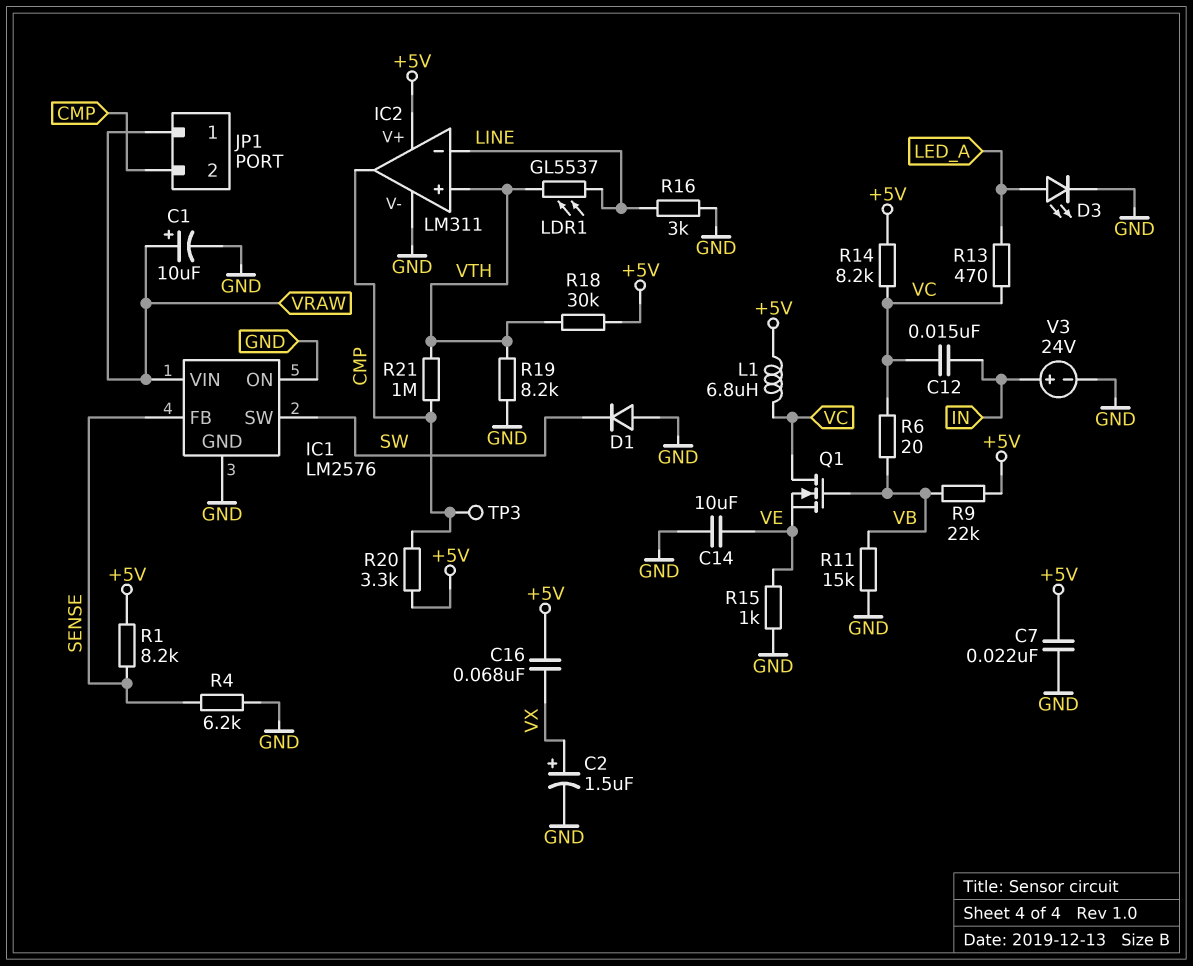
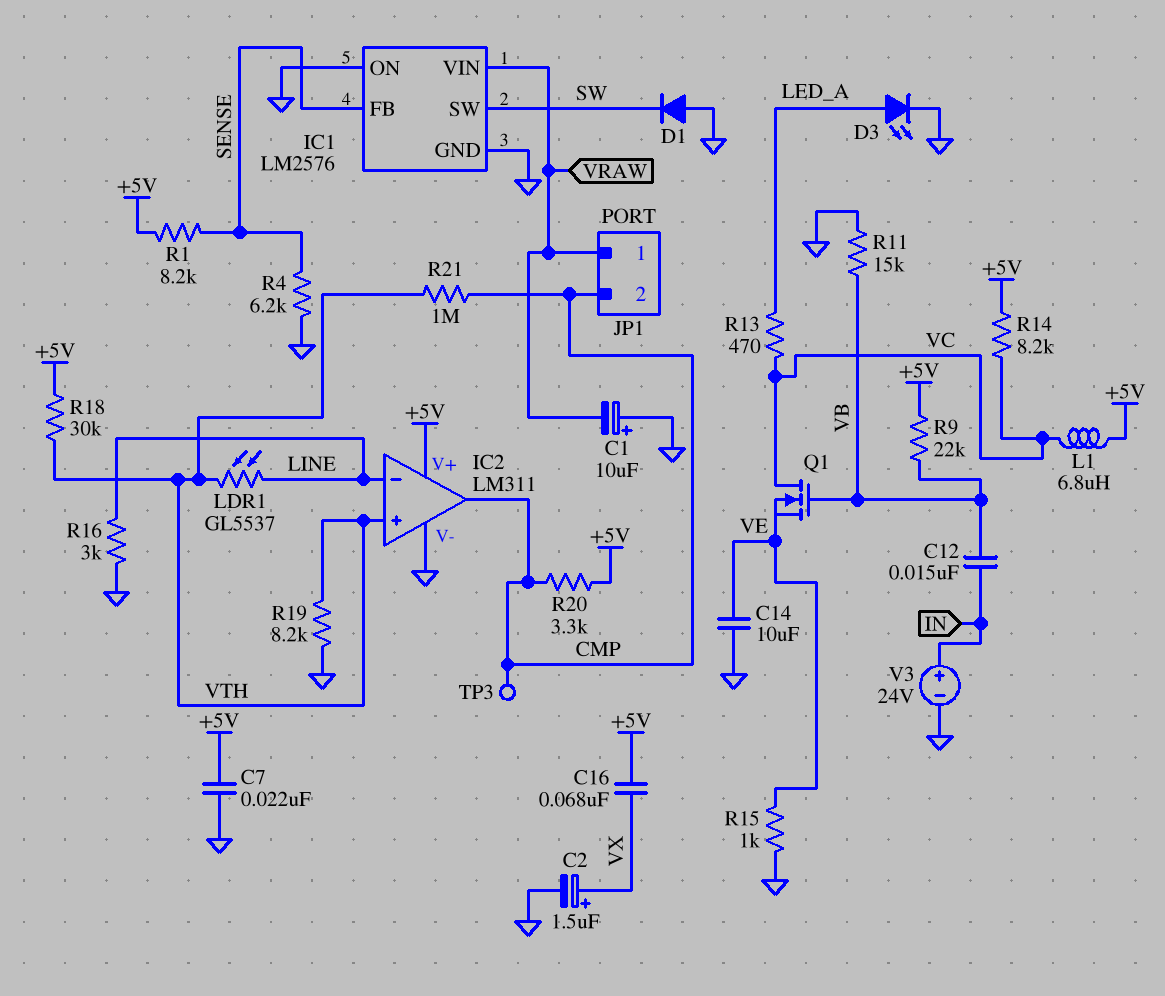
C1: 10uF (plus VRAW, minus GND) -> 10uF (plus GND, minus VRAW)
C12: 15nF (IN, VC) -> 15nF (IN, VB)
R6: 20 (VB, VC) -> none

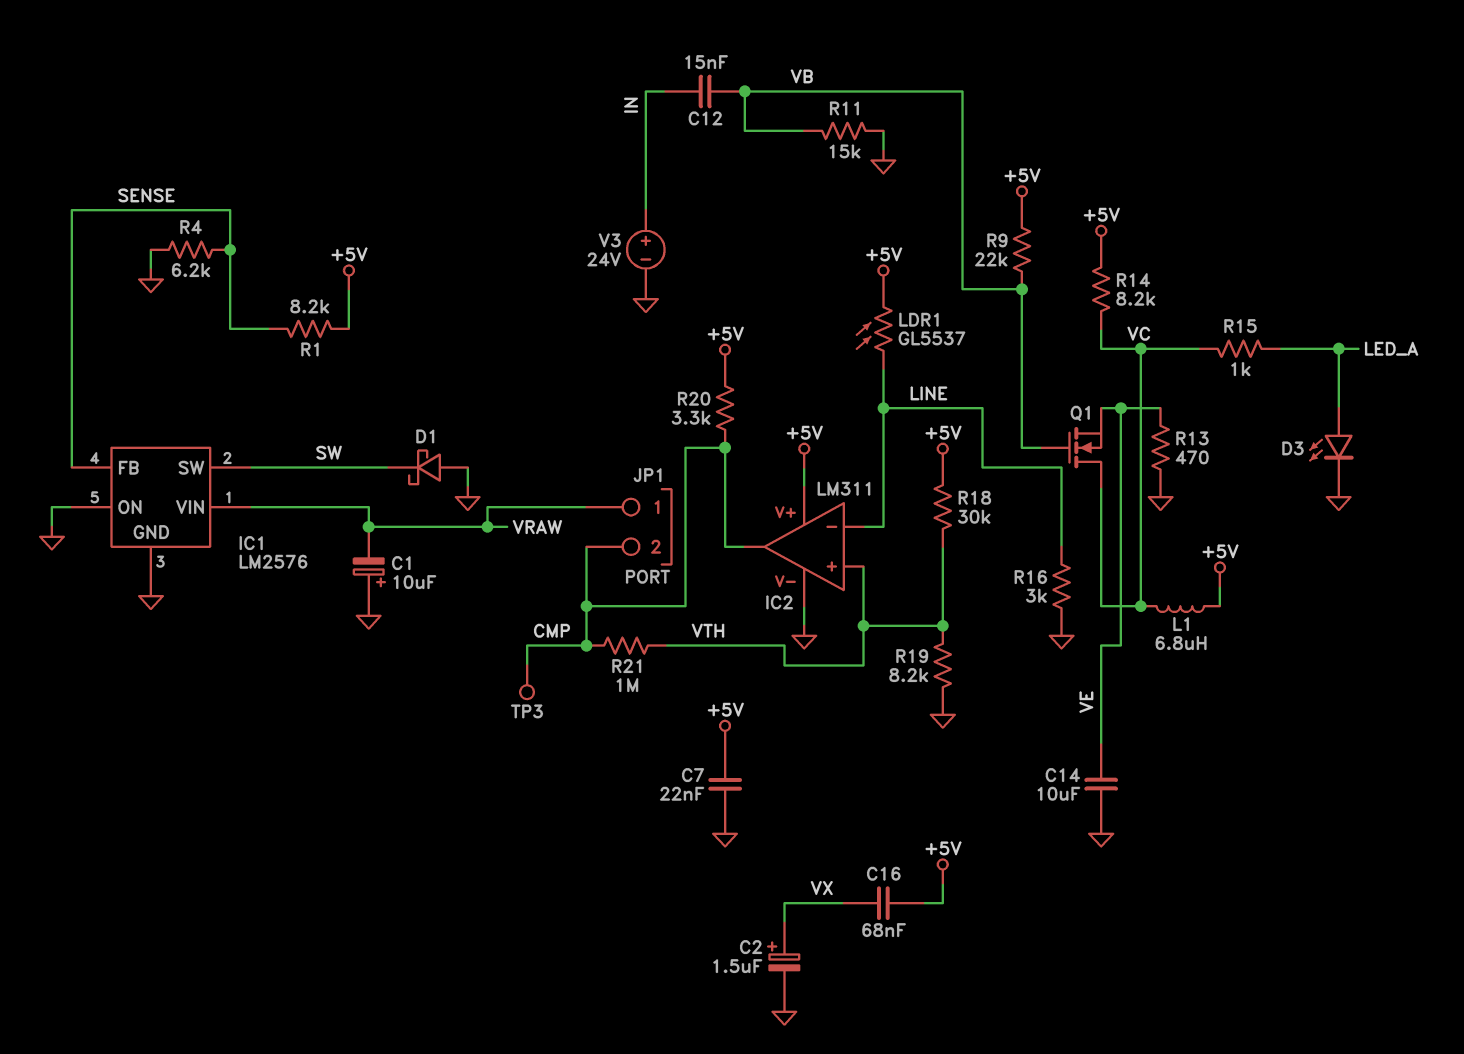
D1: diode (A GND, K SW) -> schottky (A GND, K SW)
LDR1: GL5537 (LINE, VTH) -> GL5537 (+5V, LINE)
R13: 470 (LED_A, VC) -> 470 (GND, VE)
R15: 1k (GND, VE) -> 1k (LED_A, VC)

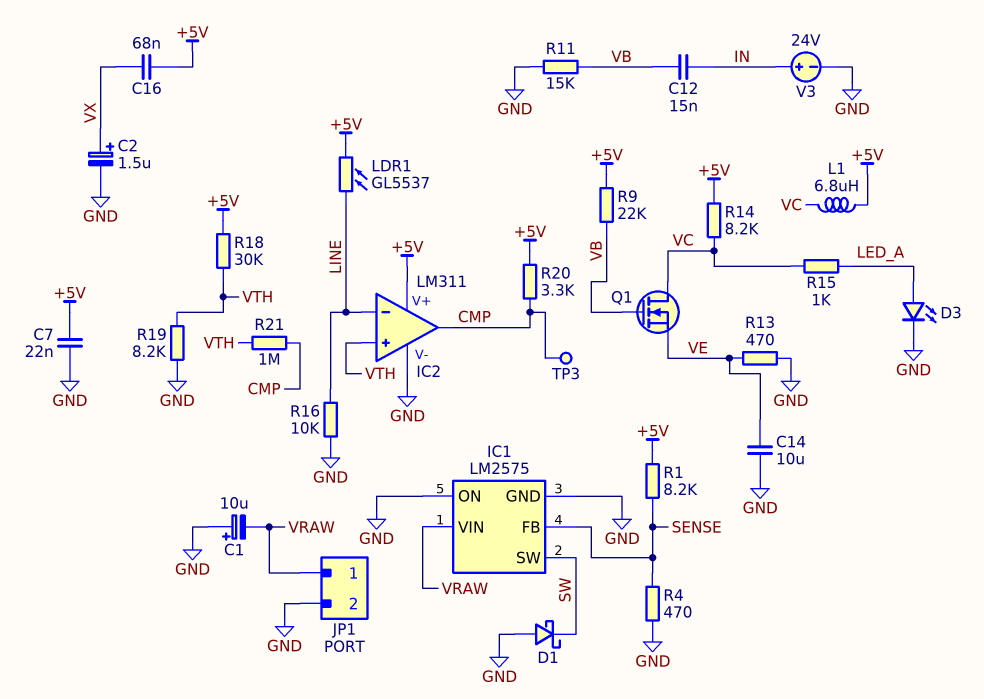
IC1: LM2576 -> LM2575
JP1 pin 2: CMP -> GND
R4: 6.2k (GND, SENSE) -> 470 (GND, SENSE)
R16: 3k (GND, LINE) -> 10k (GND, LINE)

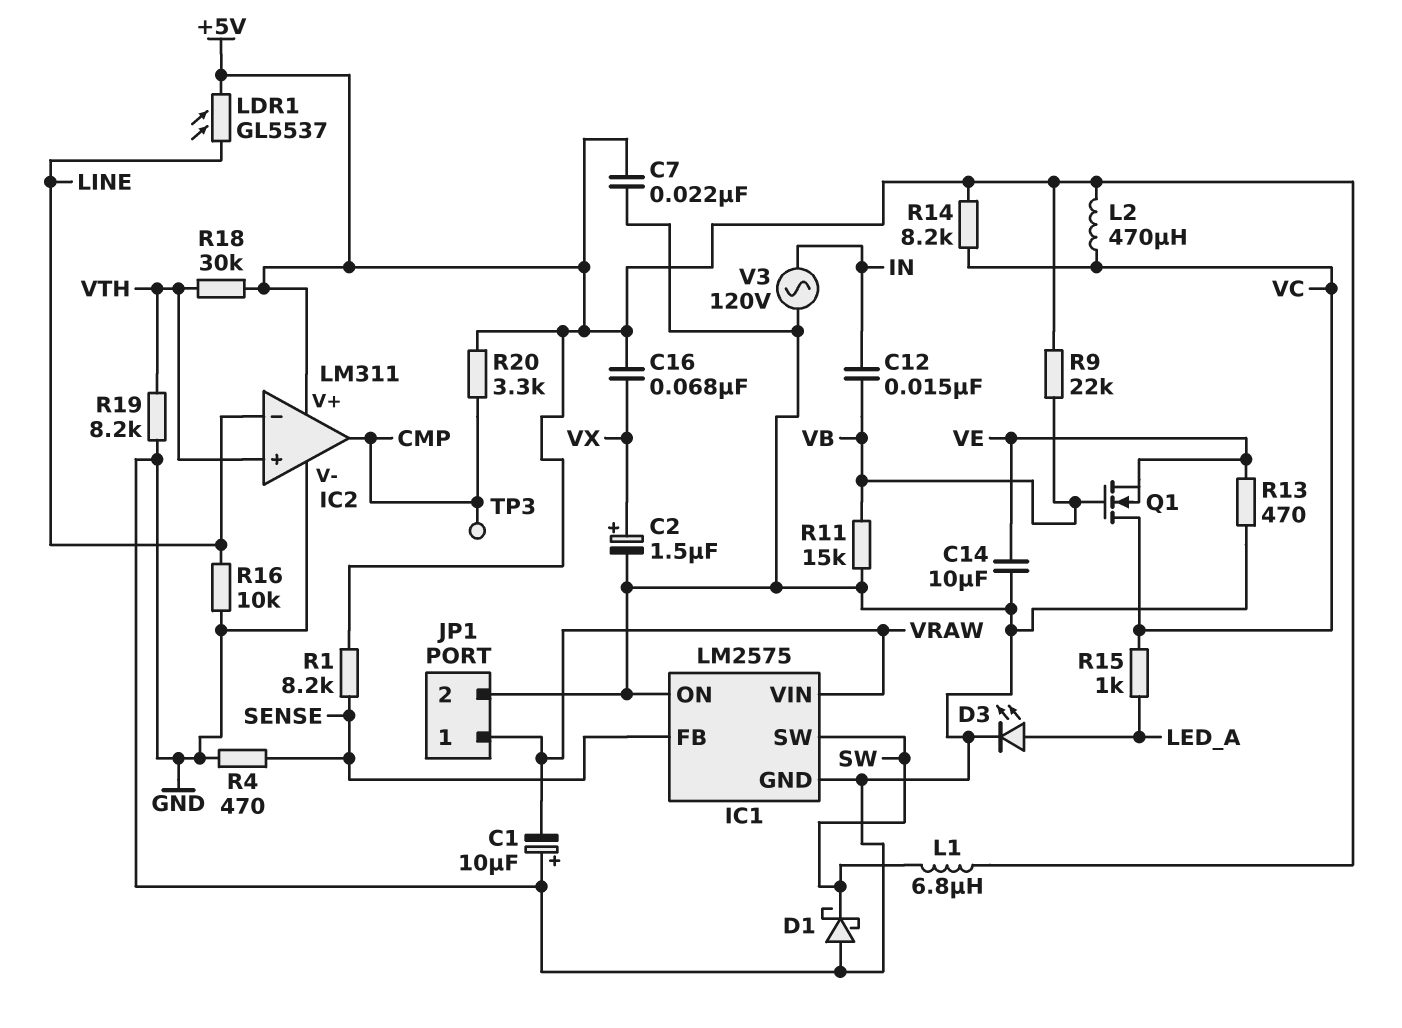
L1: 6.8uH (+5V, VC) -> 6.8uH (+5V, SW)
L2: none -> 470uH (+5V, VC)
R21: 1M (CMP, VTH) -> none
V3: 24V (plus IN, minus GND) -> AC 120V (GND, IN)

